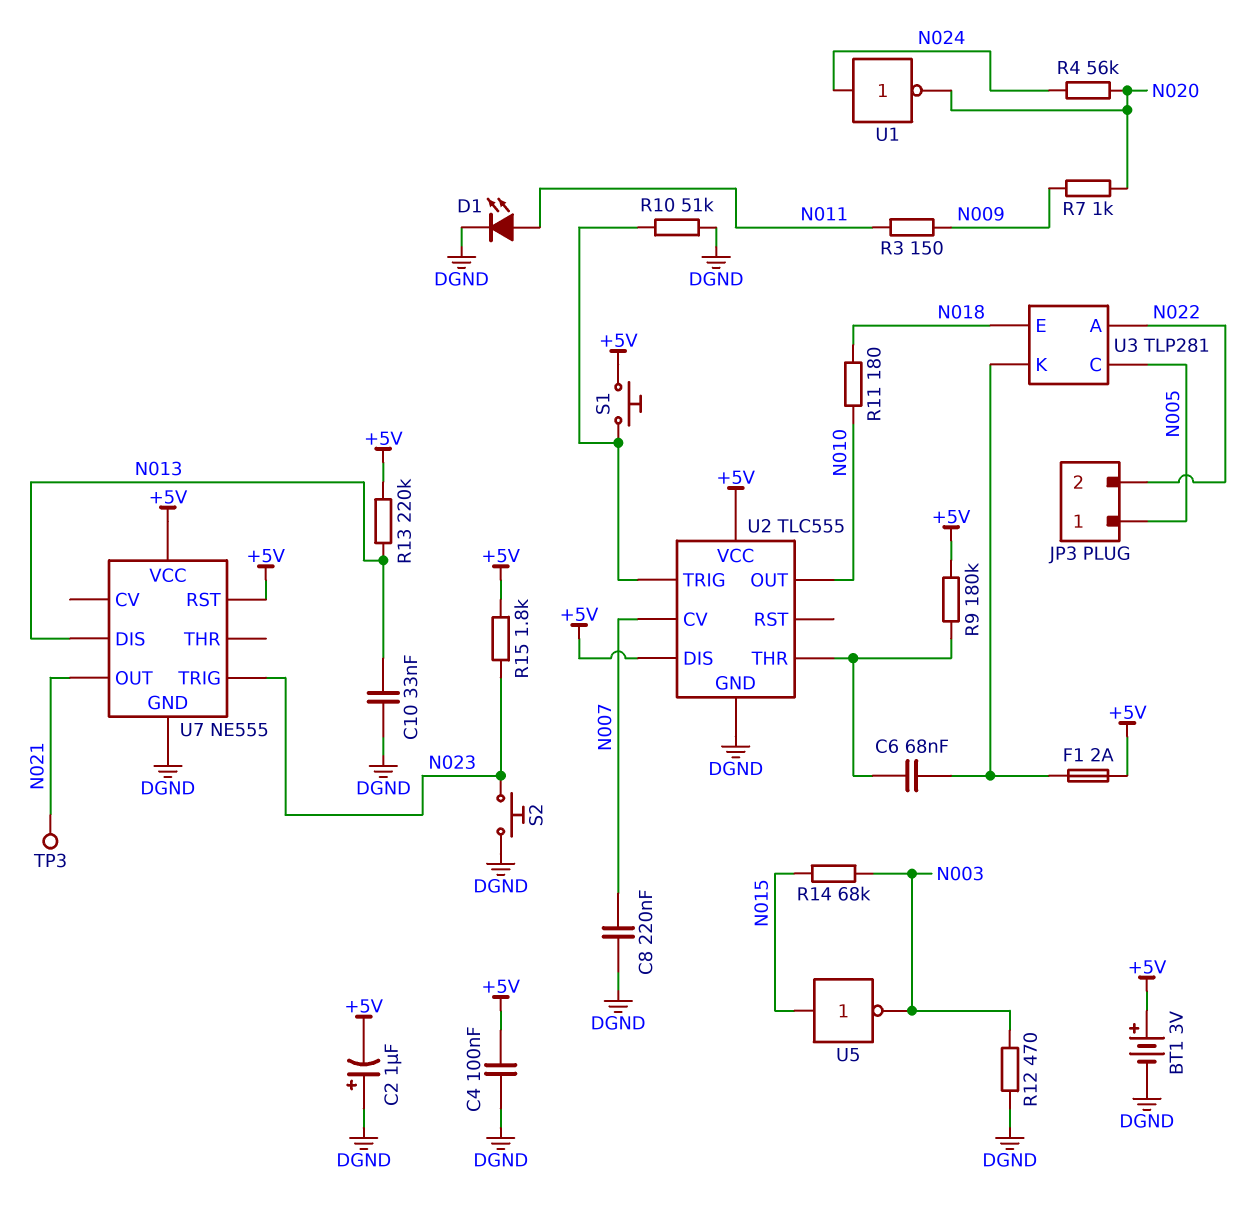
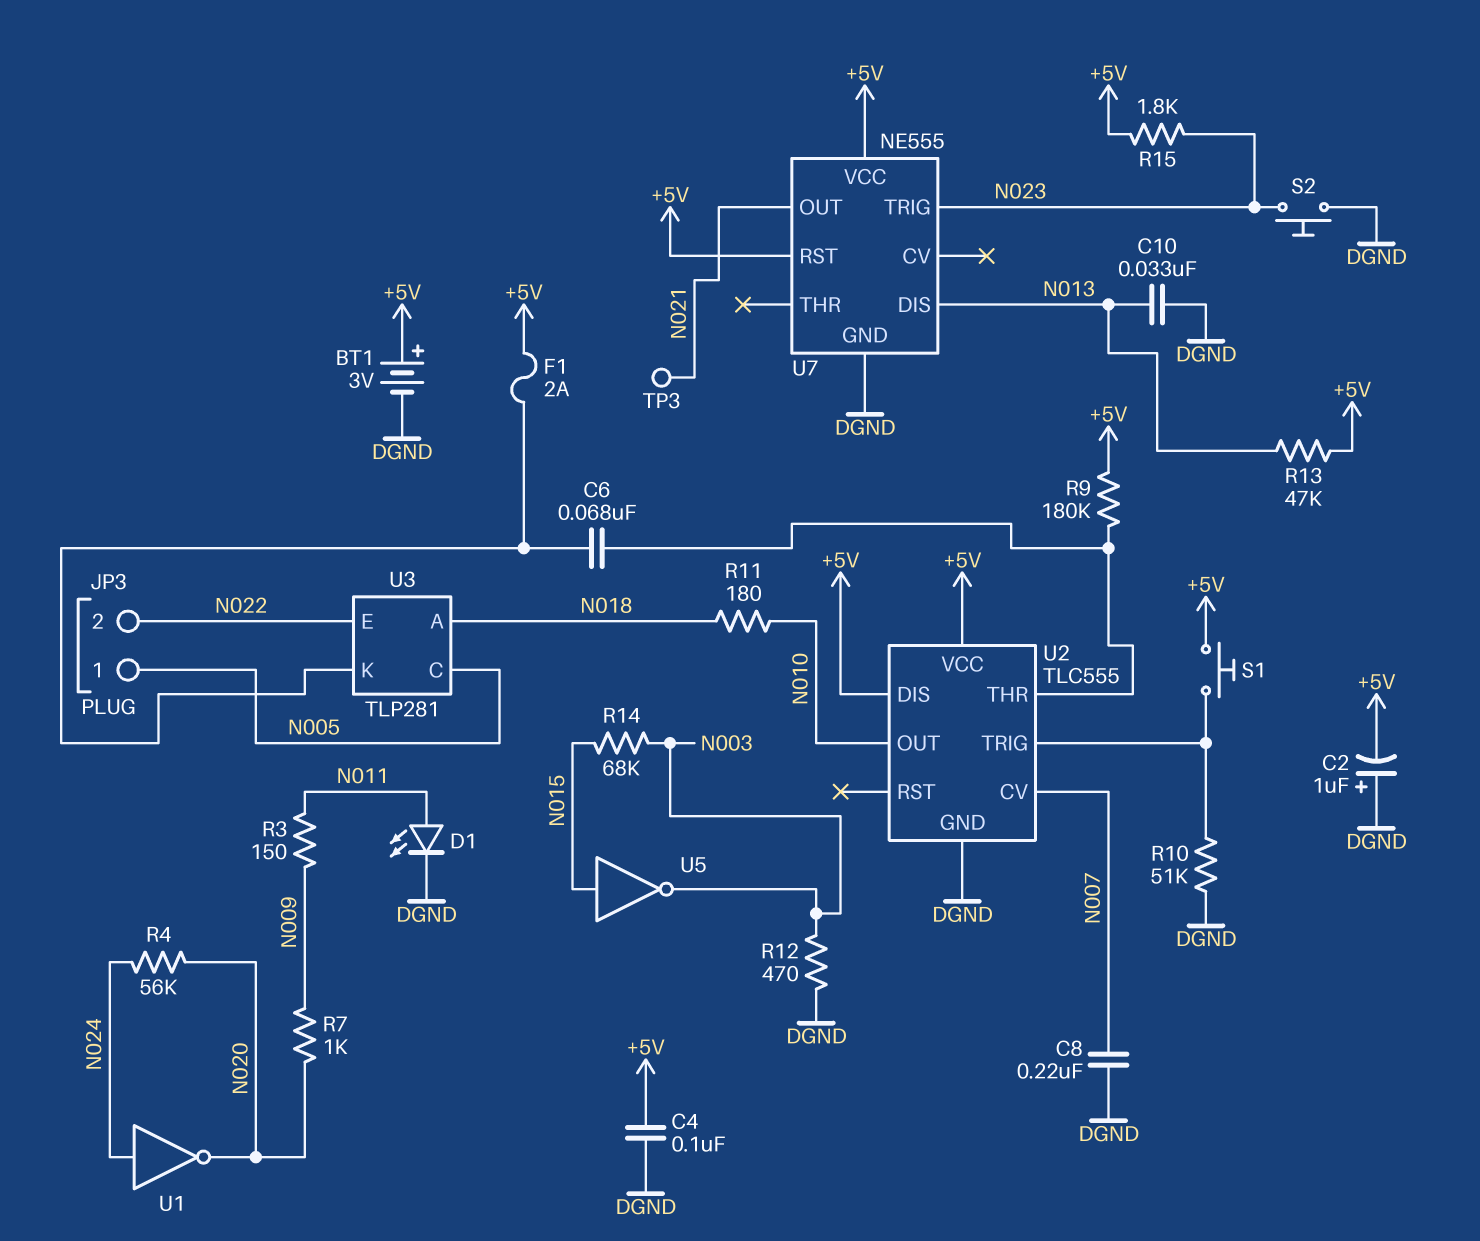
R13: 220k (+5V, N013) -> 47k (+5V, N013)
U3 pin A: N022 -> N018
U3 pin E: N018 -> N022

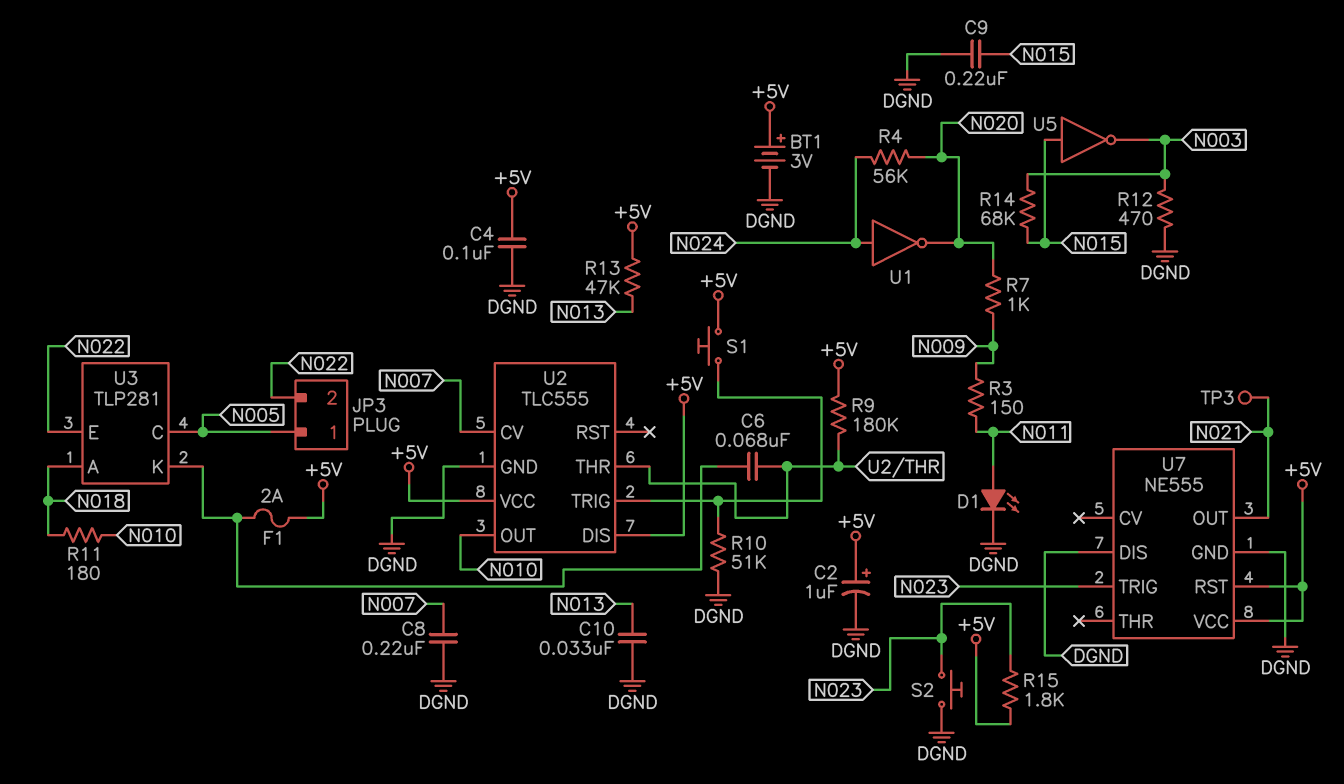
C2: 1uF (plus DGND, minus +5V) -> 1uF (plus +5V, minus DGND)
C9: none -> 220nF (DGND, N015)
U7 pin DIS: N013 -> DGND

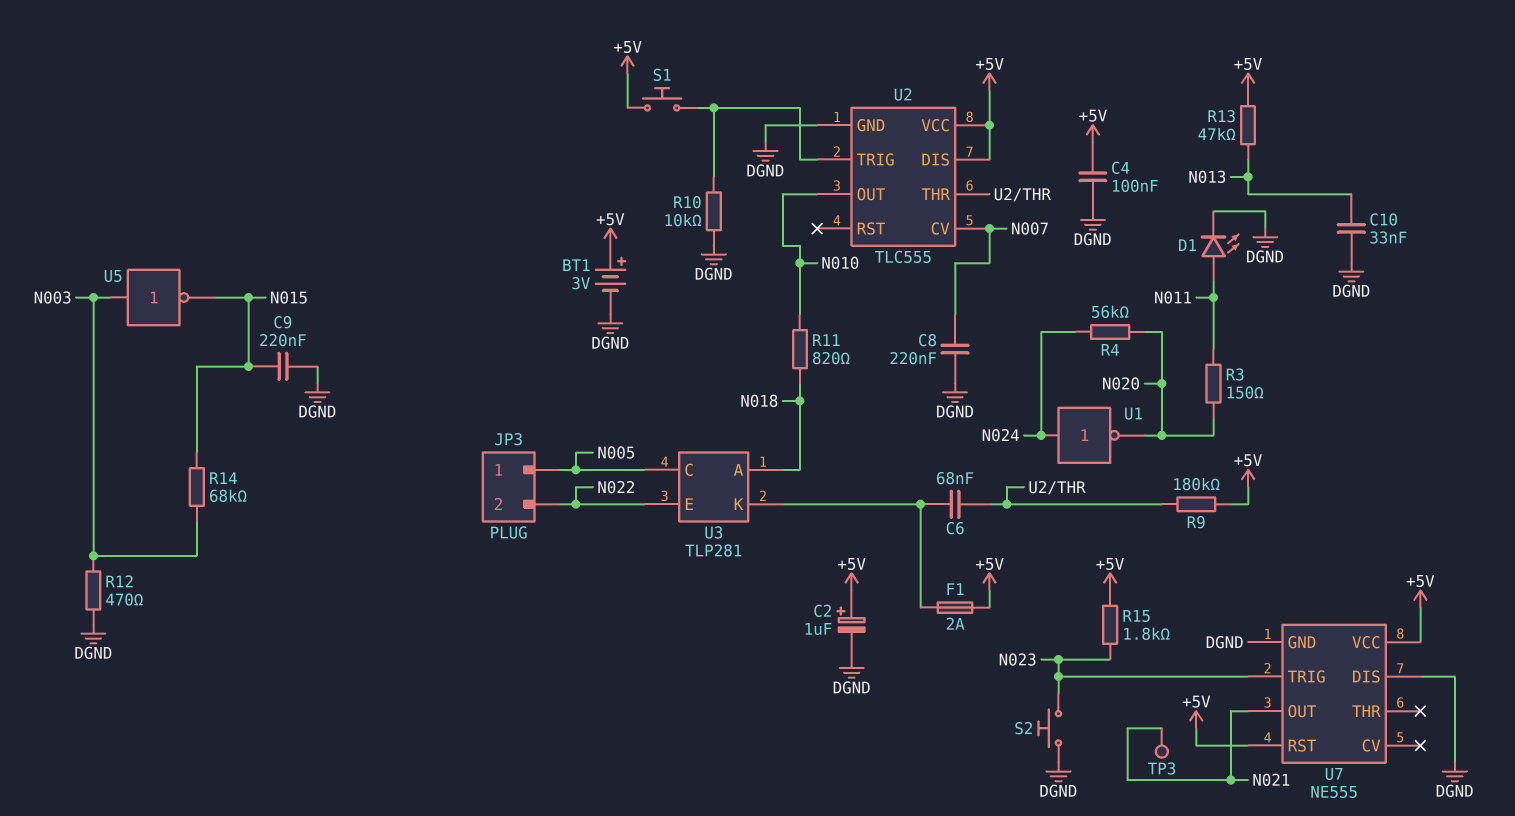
R3: 150 (N009, N011) -> 150 (N011, N020)
R7: 1k (N009, N020) -> none
R10: 51k (DGND, U2/TRIG) -> 10k (DGND, U2/TRIG)
R11: 180 (N010, N018) -> 820 (N010, N018)
U5: NOT (in N015, out N003) -> NOT (in N003, out N015)

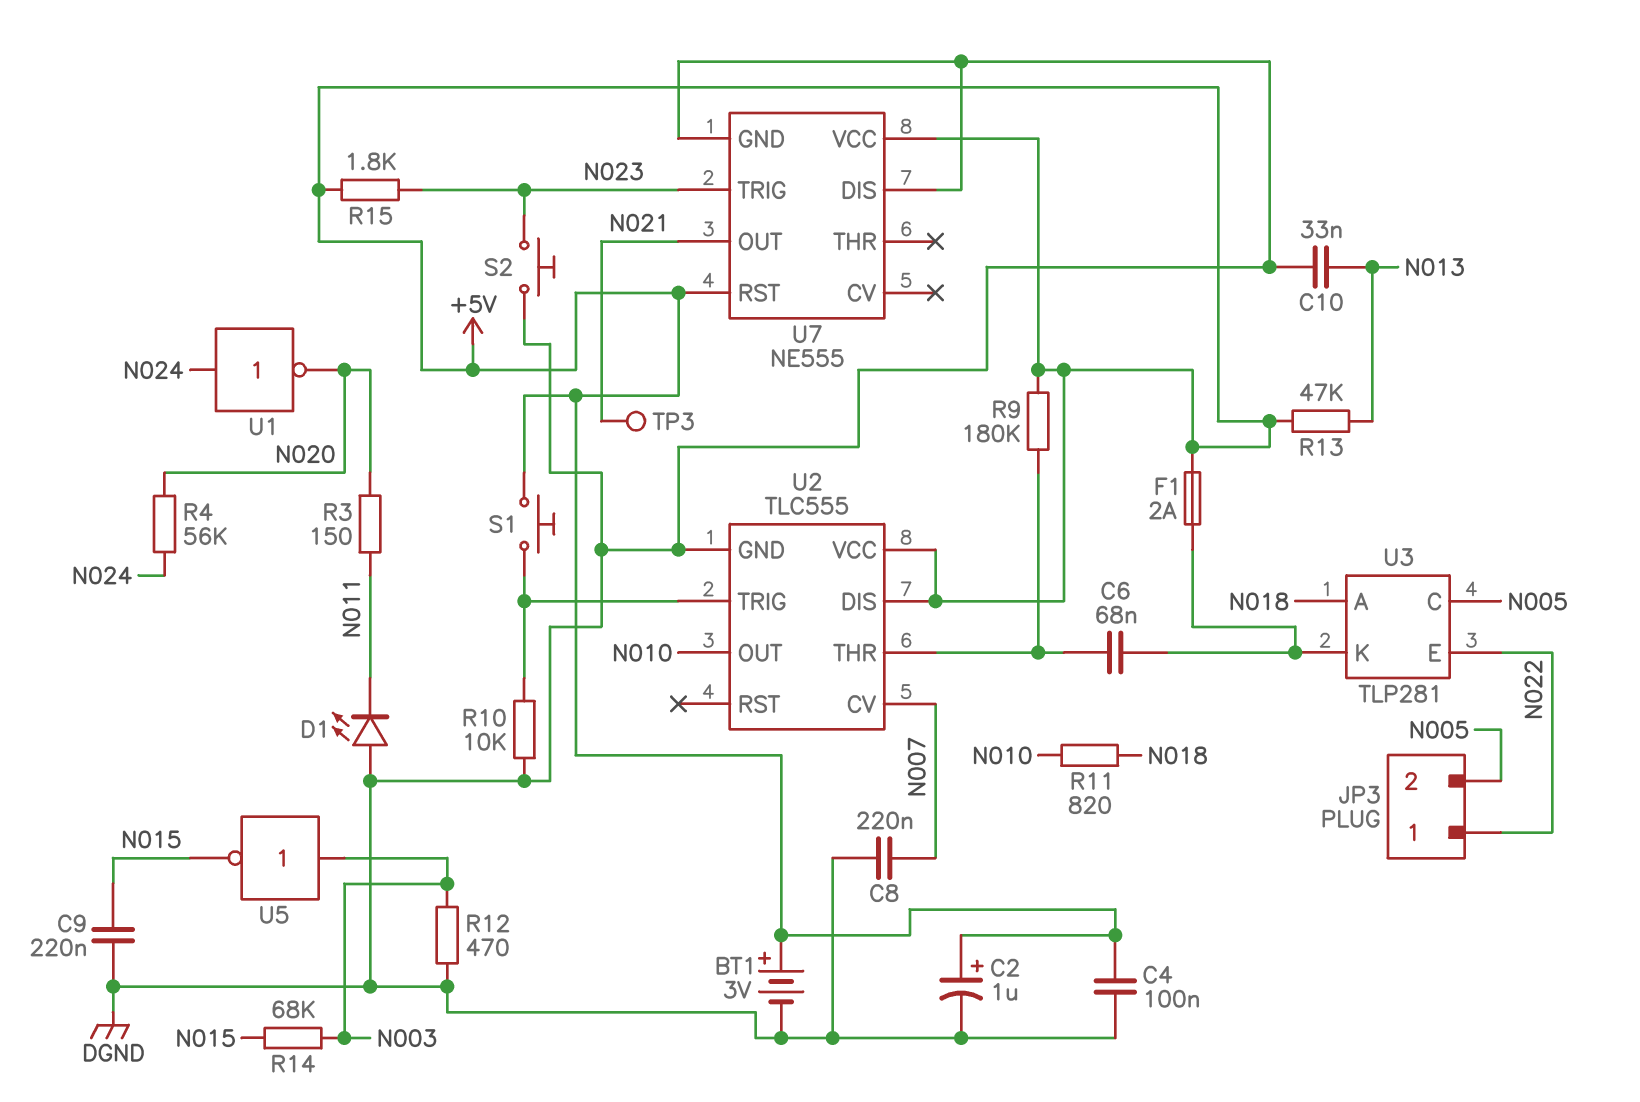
D1: LED (A N011, K DGND) -> LED (A DGND, K N011)
JP3 pin 1: N005 -> N022
JP3 pin 2: N022 -> N005

